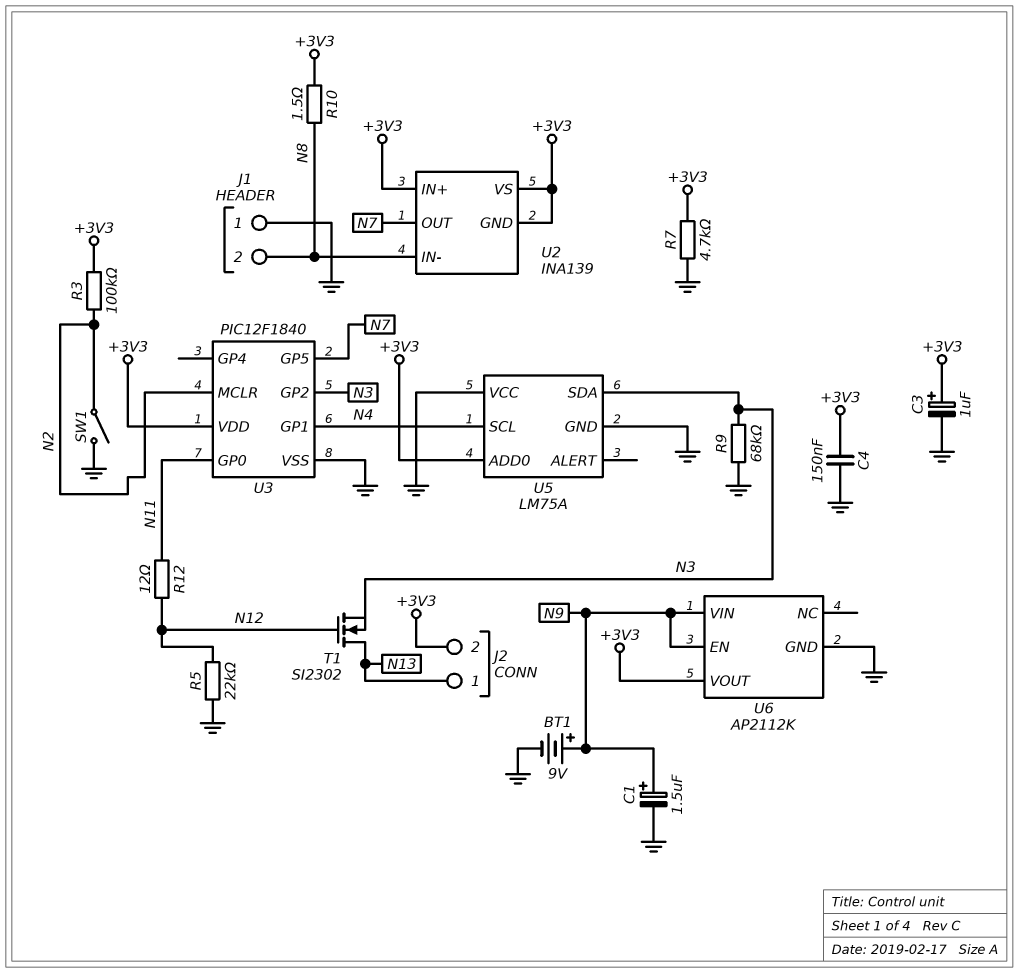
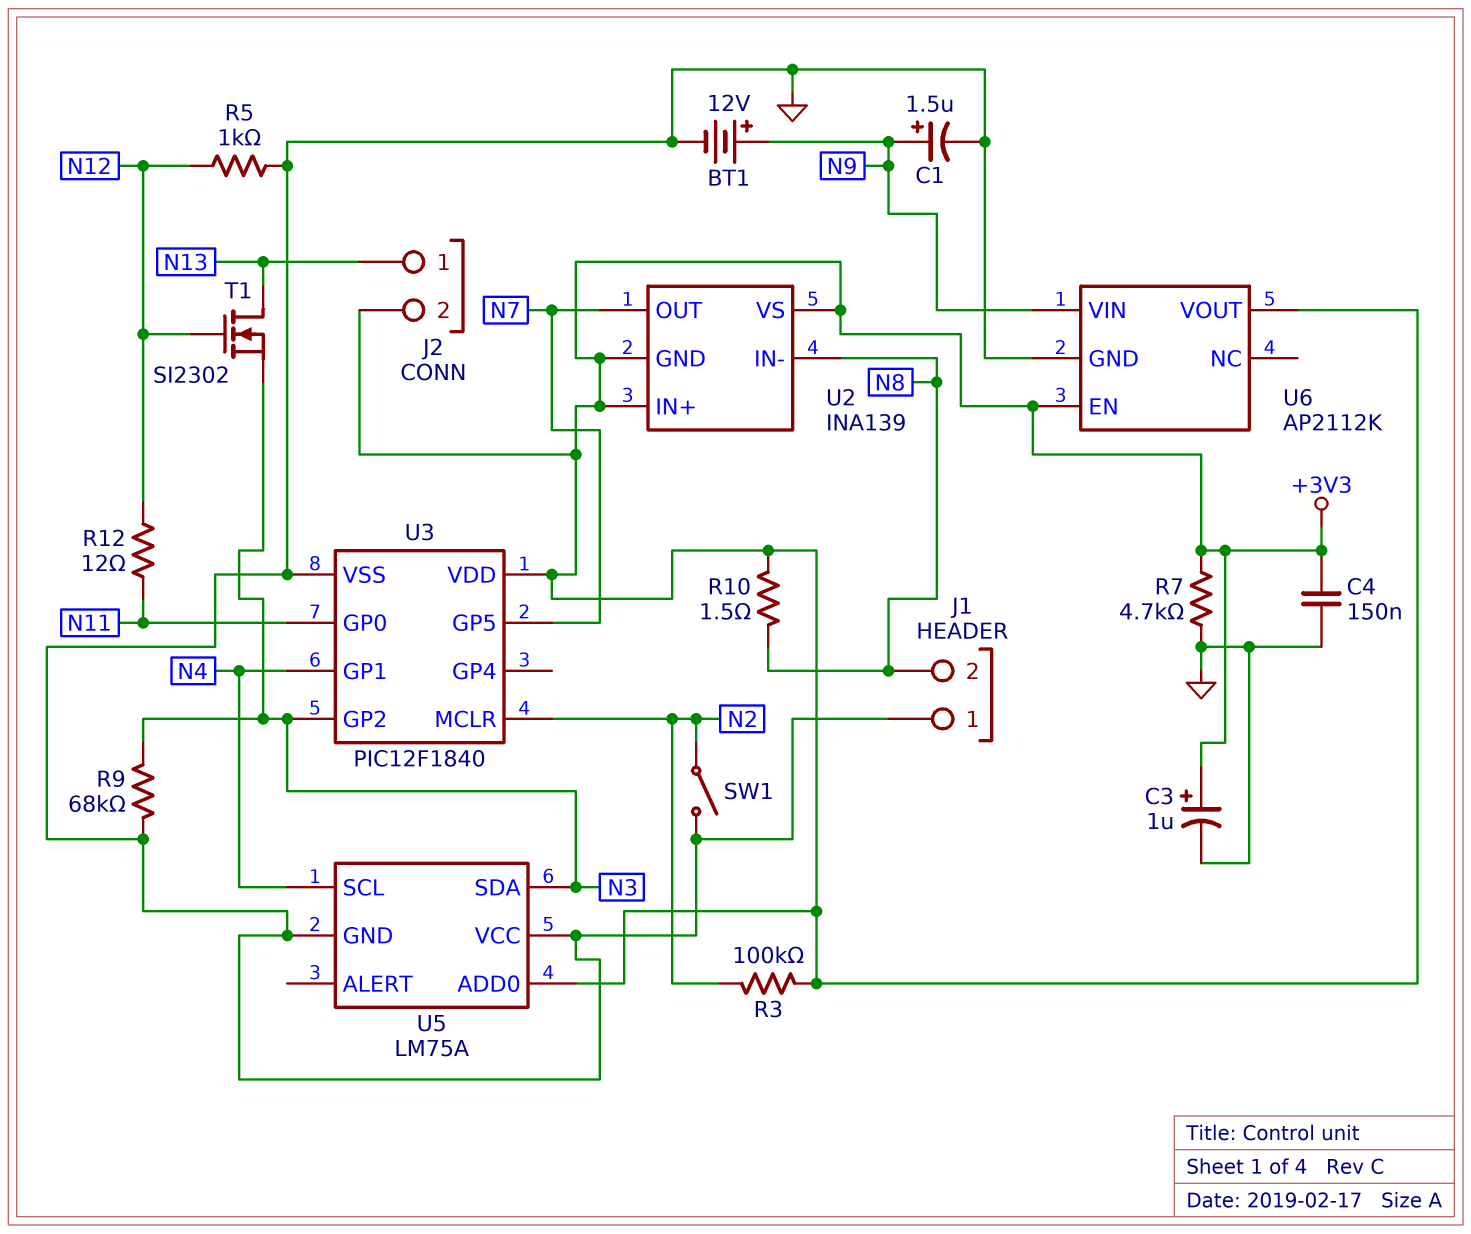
BT1: 9V (plus N9, minus GND) -> 12V (plus N9, minus GND)
R5: 22k (GND, N12) -> 1k (GND, N12)
U6 pin EN: N9 -> +3V3

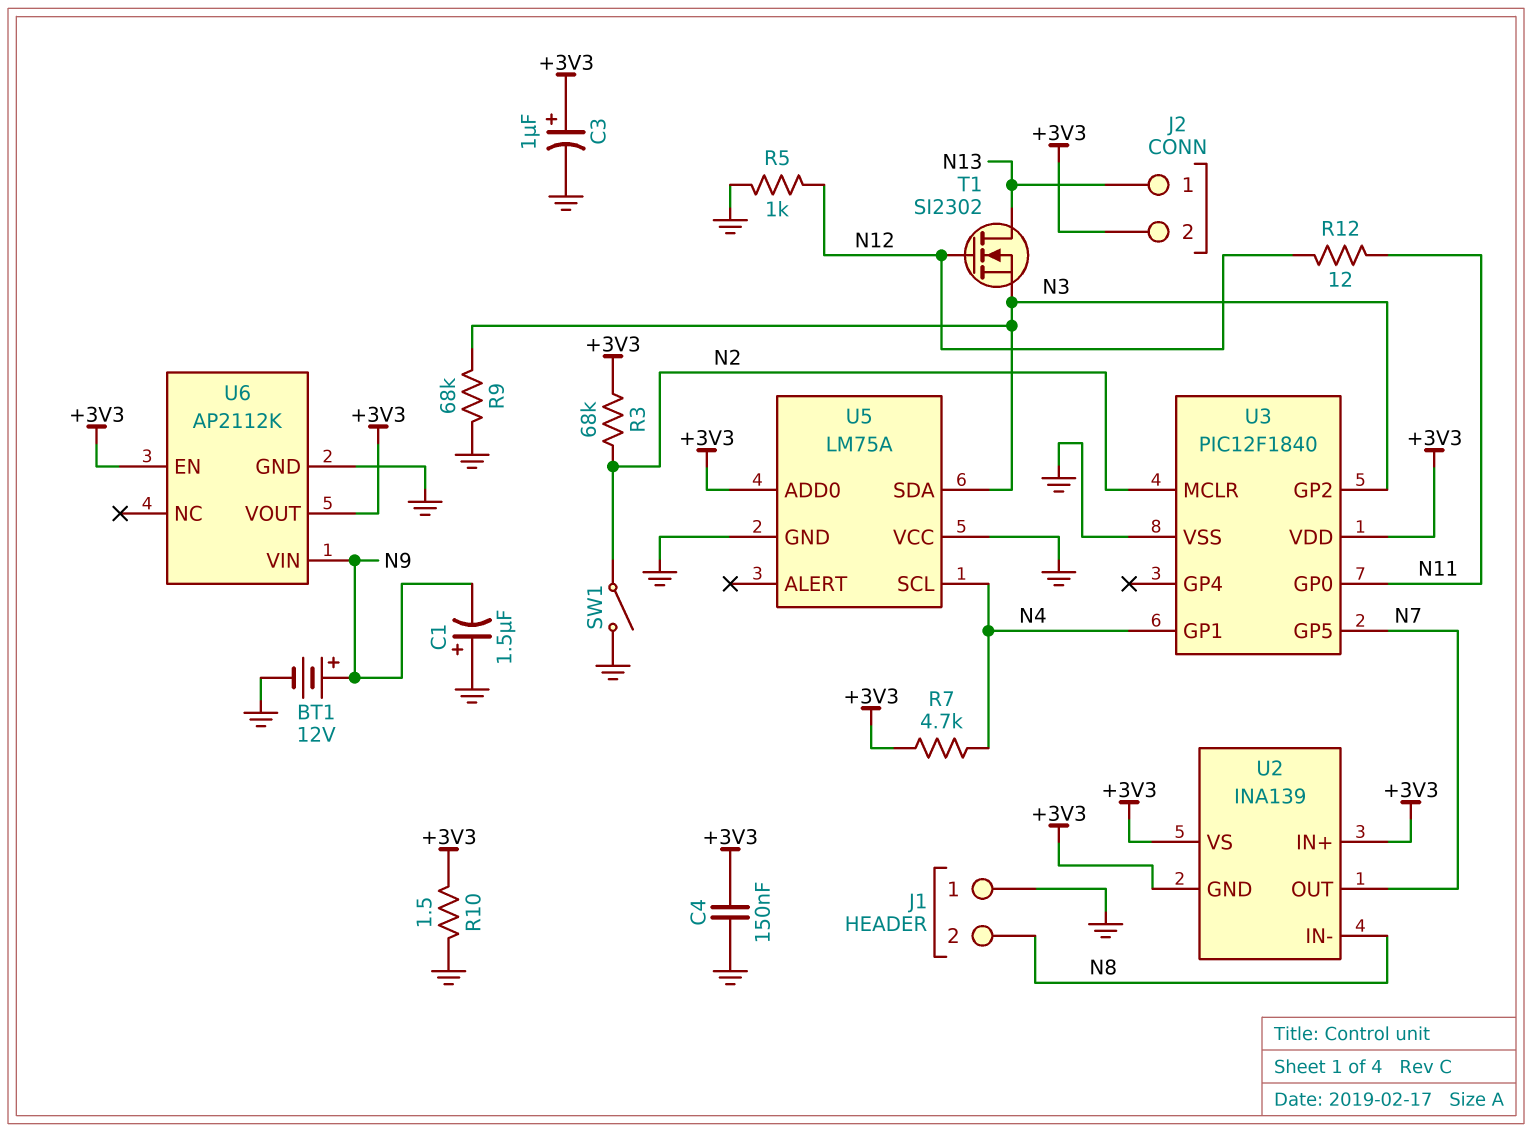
C1: 1.5uF (plus N9, minus GND) -> 1.5uF (plus GND, minus N9)
R3: 100k (+3V3, N2) -> 68k (+3V3, N2)
R7: 4.7k (+3V3, GND) -> 4.7k (+3V3, N4)
R10: 1.5 (+3V3, N8) -> 1.5 (+3V3, GND)

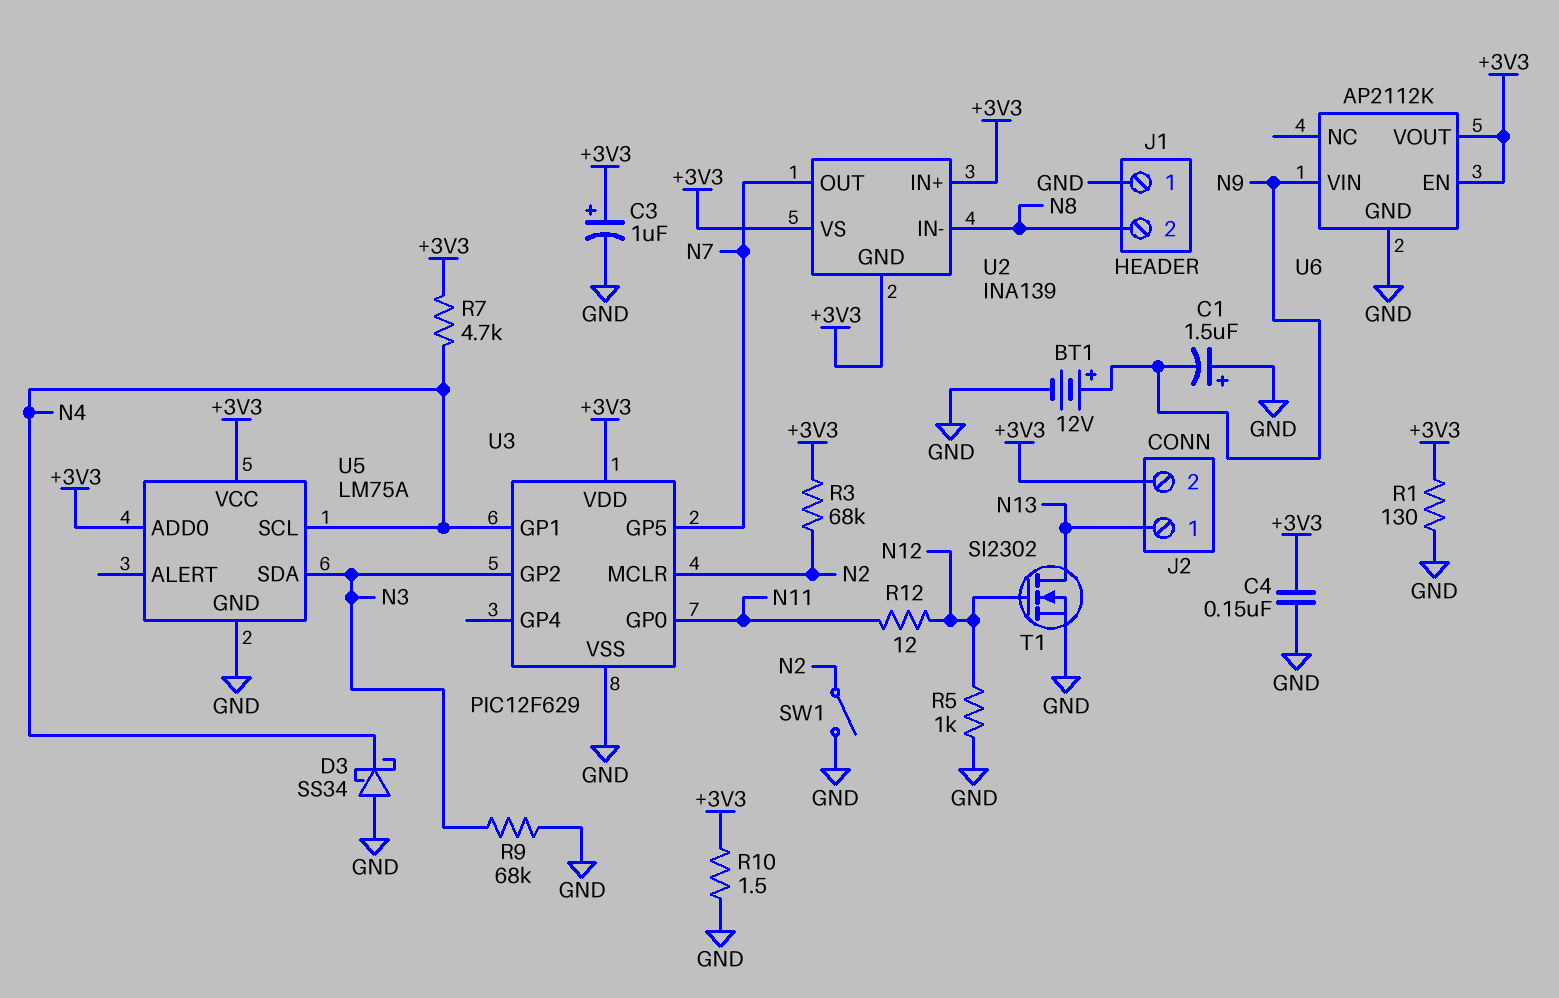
D3: none -> schottky SS34 (A GND, K N4)
R1: none -> 130 (+3V3, GND)
T1: NMOS SI2302 (G N12, D N13, S N3) -> NMOS SI2302 (G N12, D N13, S GND)
U3: PIC12F1840 -> PIC12F629
U5 pin VCC: GND -> +3V3

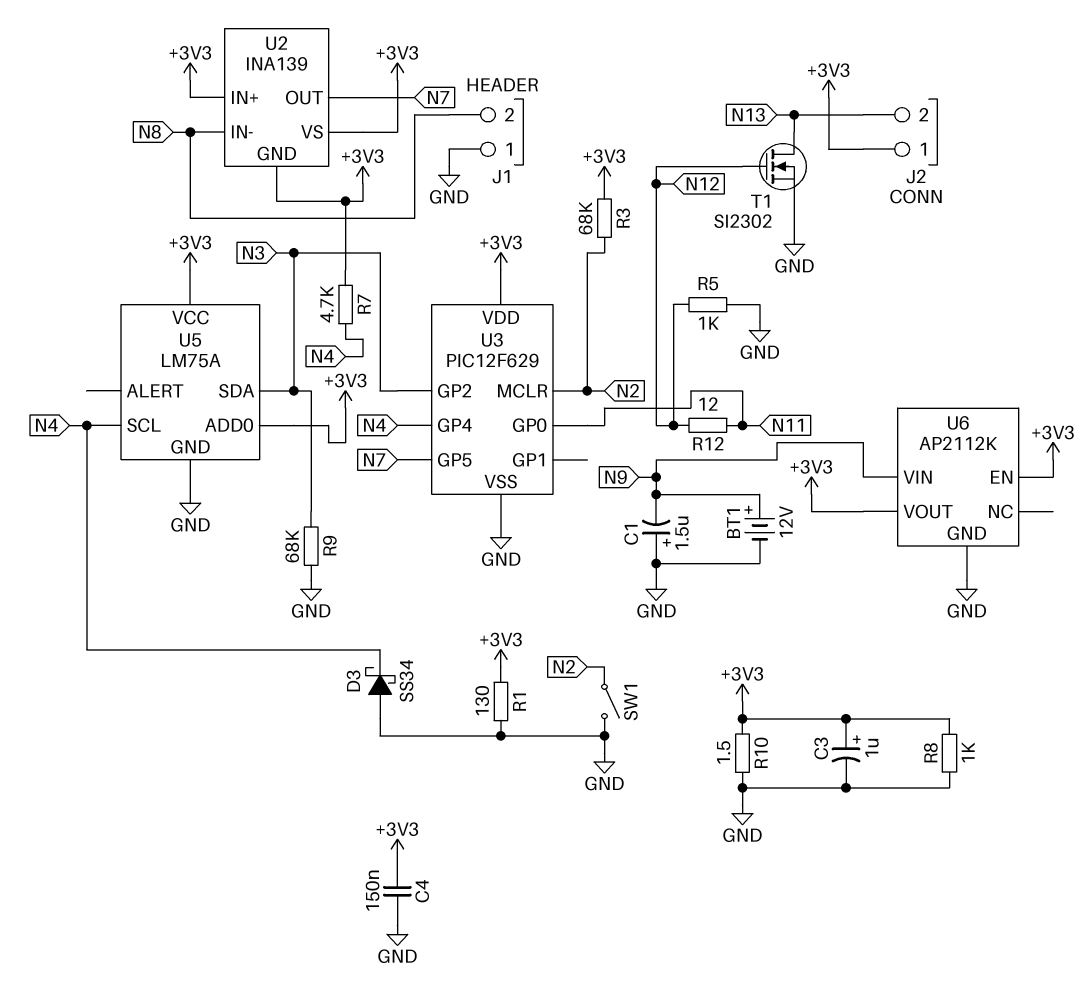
J2 pin 1: N13 -> +3V3
J2 pin 2: +3V3 -> N13
R8: none -> 1k (+3V3, GND)
U3 pin GP1: N4 -> none
U3 pin GP4: none -> N4

